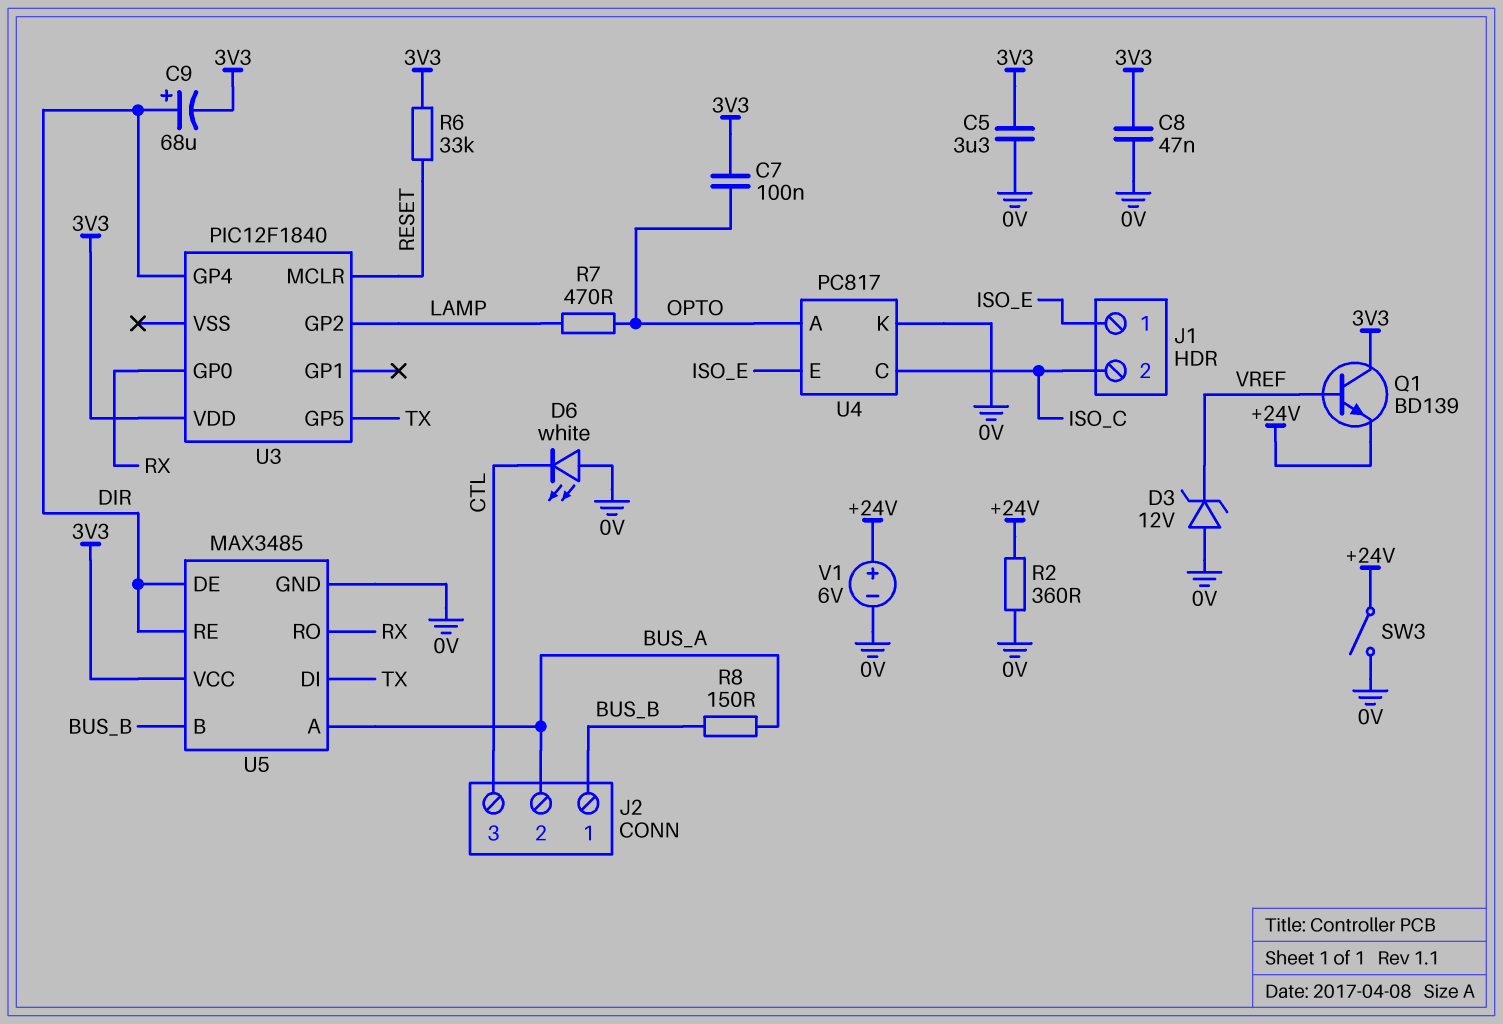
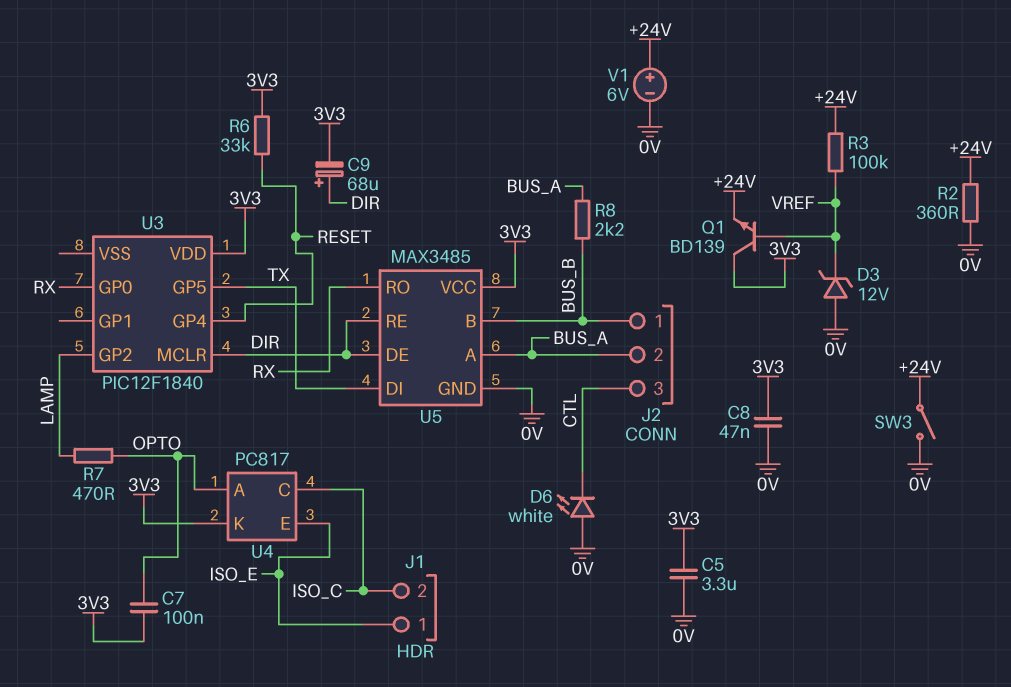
R3: none -> 100k (+24V, VREF)
R8: 150 (BUS_A, BUS_B) -> 2.2k (BUS_A, BUS_B)
U3 pin GP4: DIR -> RESET
U3 pin MCLR: RESET -> DIR
U4 pin K: 0V -> 3V3

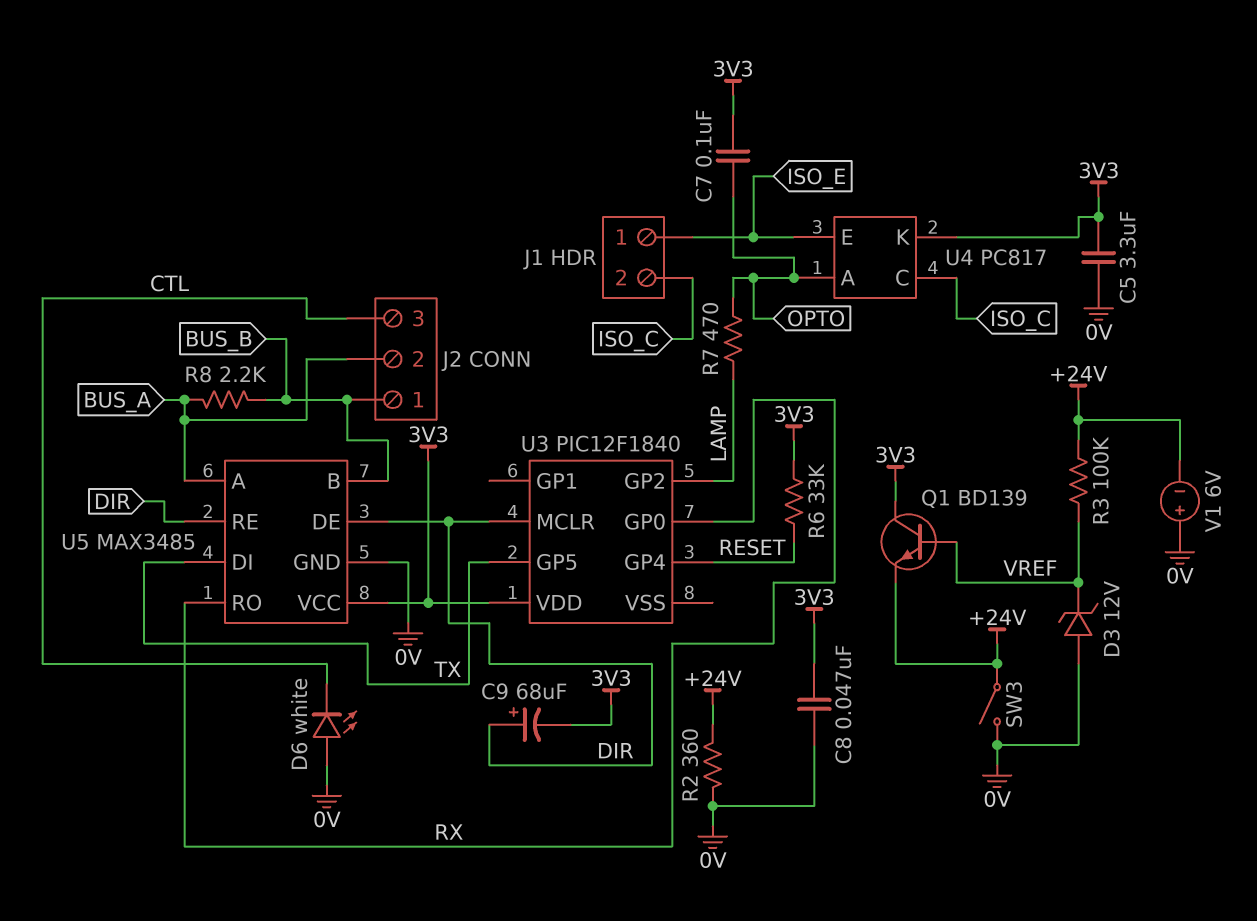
V1: 6V (plus +24V, minus 0V) -> 6V (plus 0V, minus +24V)

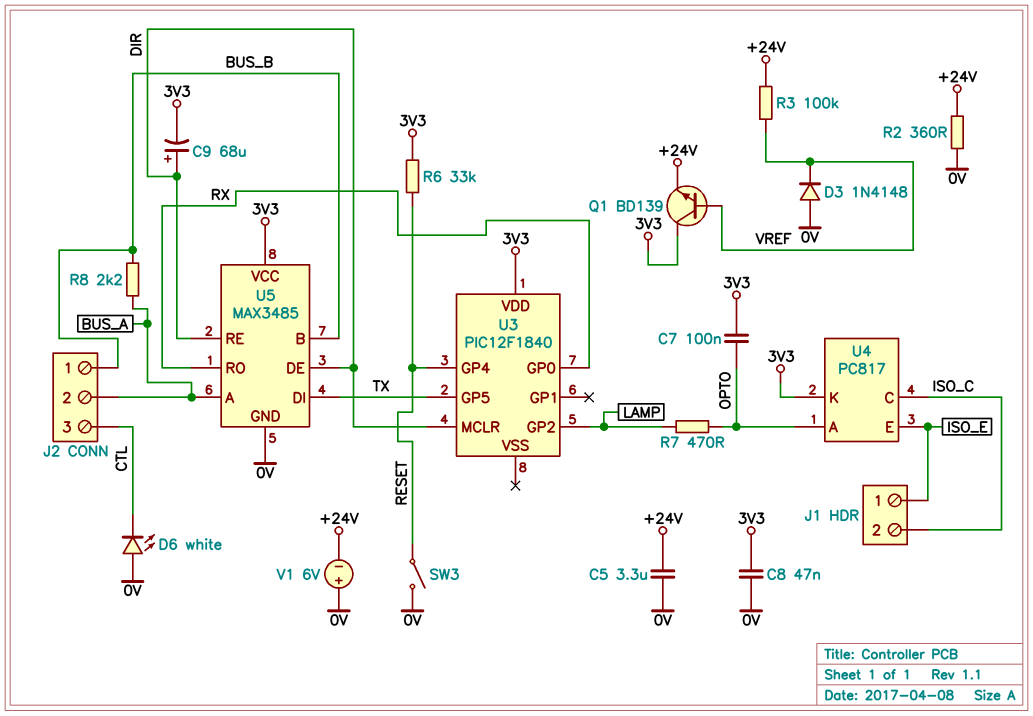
C5: 3.3uF (0V, 3V3) -> 3.3uF (+24V, 0V)
D3: zener 12V (A 0V, K VREF) -> diode 1N4148 (A 0V, K VREF)
SW3: switch (+24V, 0V) -> switch (0V, RESET)

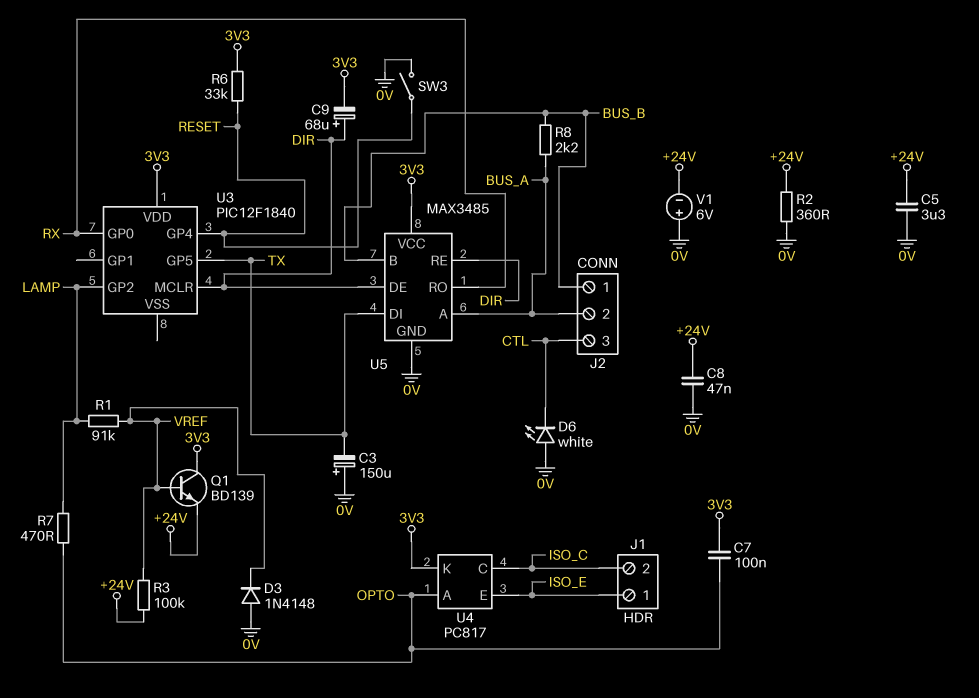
C3: none -> 150uF (plus 0V, minus TX)
C8: 47nF (0V, 3V3) -> 47nF (+24V, 0V)
R1: none -> 91k (LAMP, VREF)

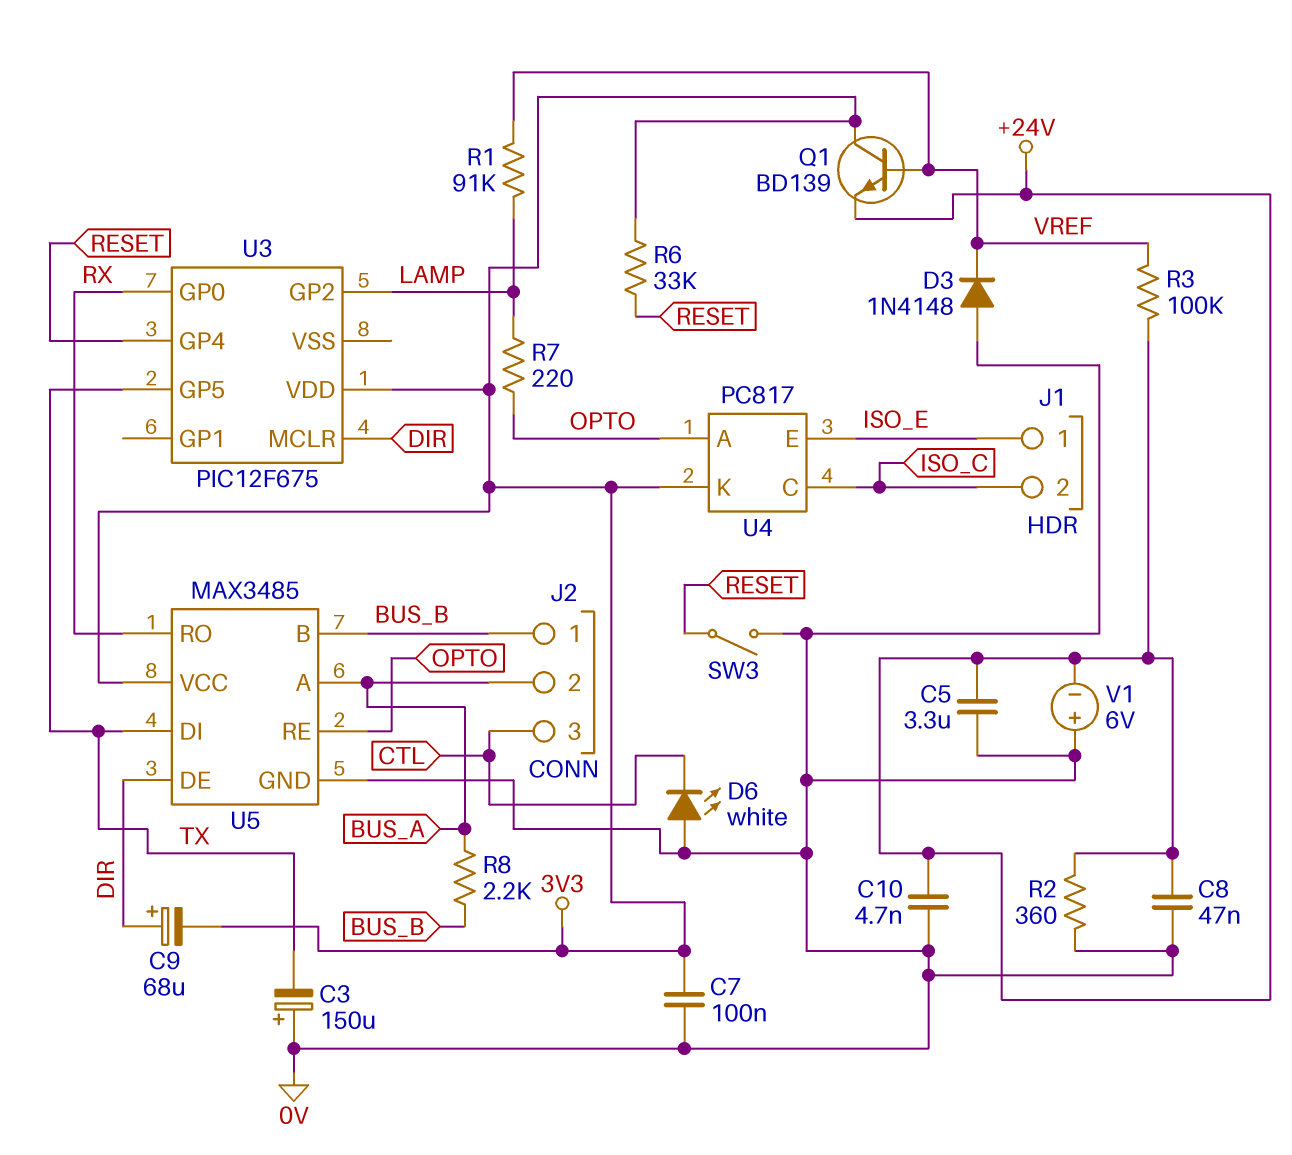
C7: 100nF (3V3, OPTO) -> 100nF (0V, 3V3)
C10: none -> 4.7nF (+24V, 0V)
R7: 470 (LAMP, OPTO) -> 220 (LAMP, OPTO)
U3: PIC12F1840 -> PIC12F675
U5 pin RE: DIR -> OPTO

